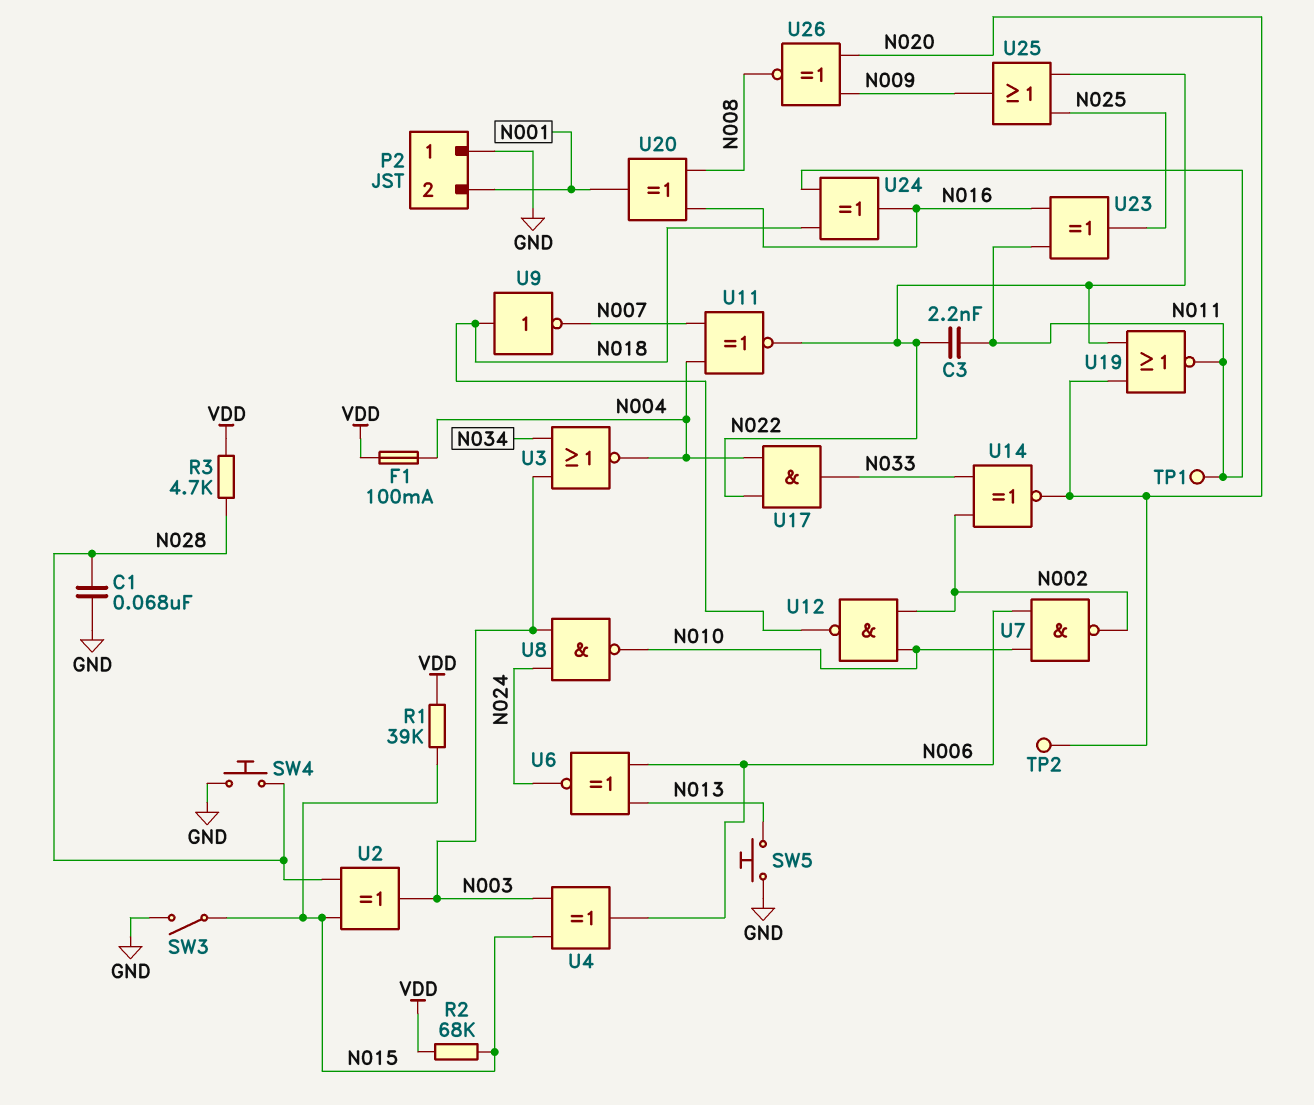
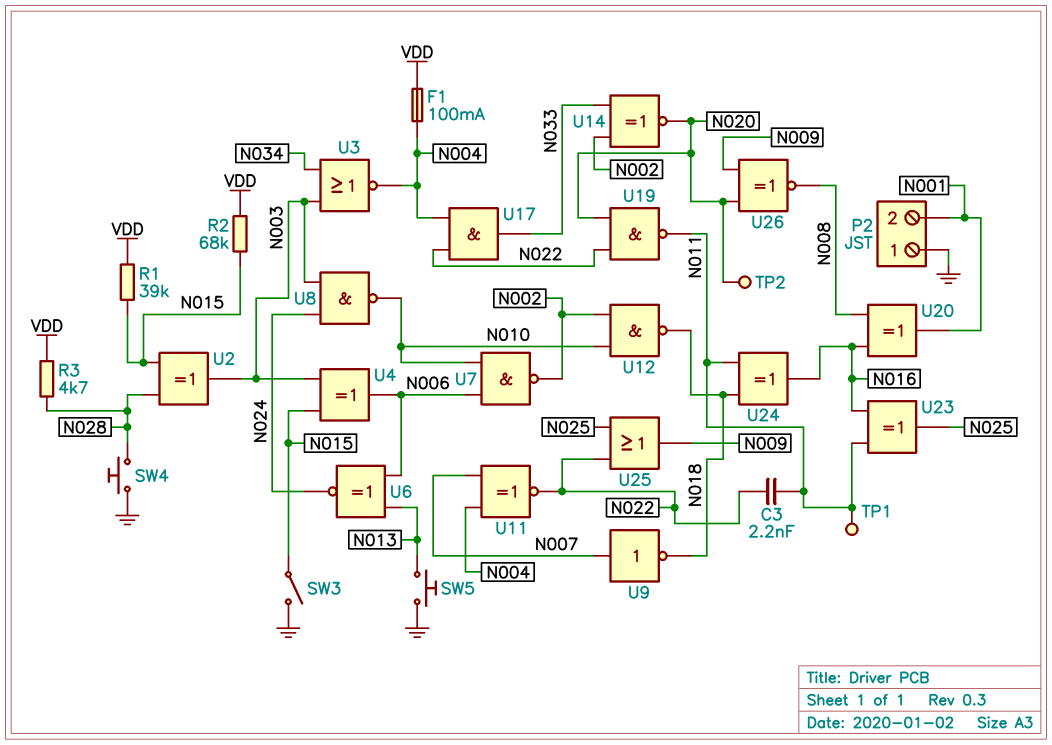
C1: 68nF (GND, N028) -> none
U9: NOT (in N018, out N007) -> NOT (in N007, out N018)
U19: NOR (in N020, in N022, out N011) -> NAND (in N020, in N022, out N011)

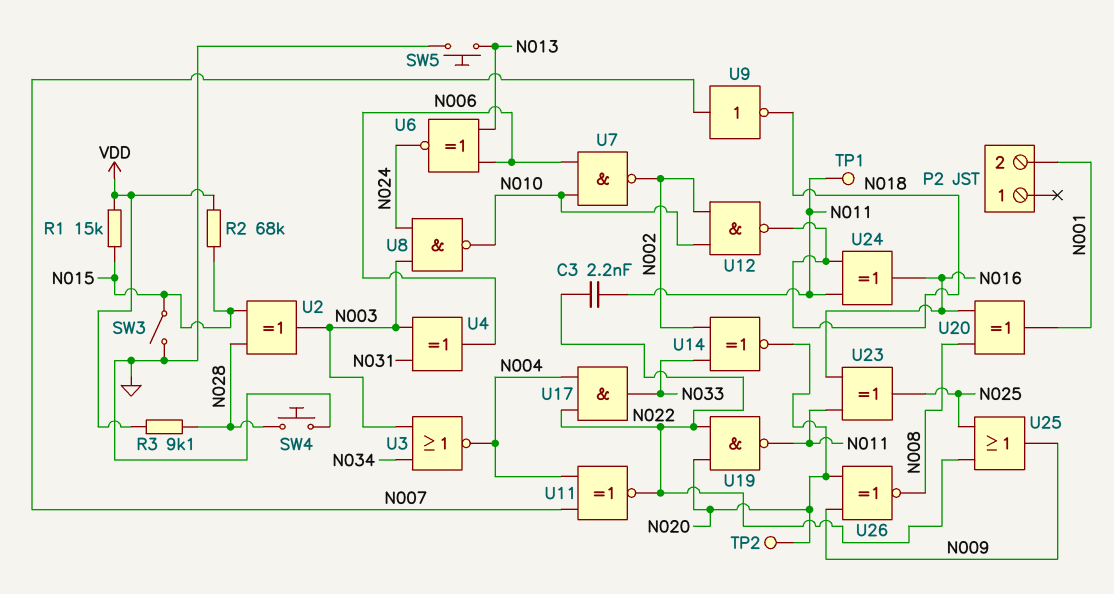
F1: 100mA (N004, VDD) -> none
P2 pin 1: GND -> none
R1: 39k (N015, VDD) -> 15k (N015, VDD)
R3: 4.7k (N028, VDD) -> 9.1k (N028, VDD)
U4: XOR (in N003, in N015, out N006) -> XOR (in N003, in N031, out N006)

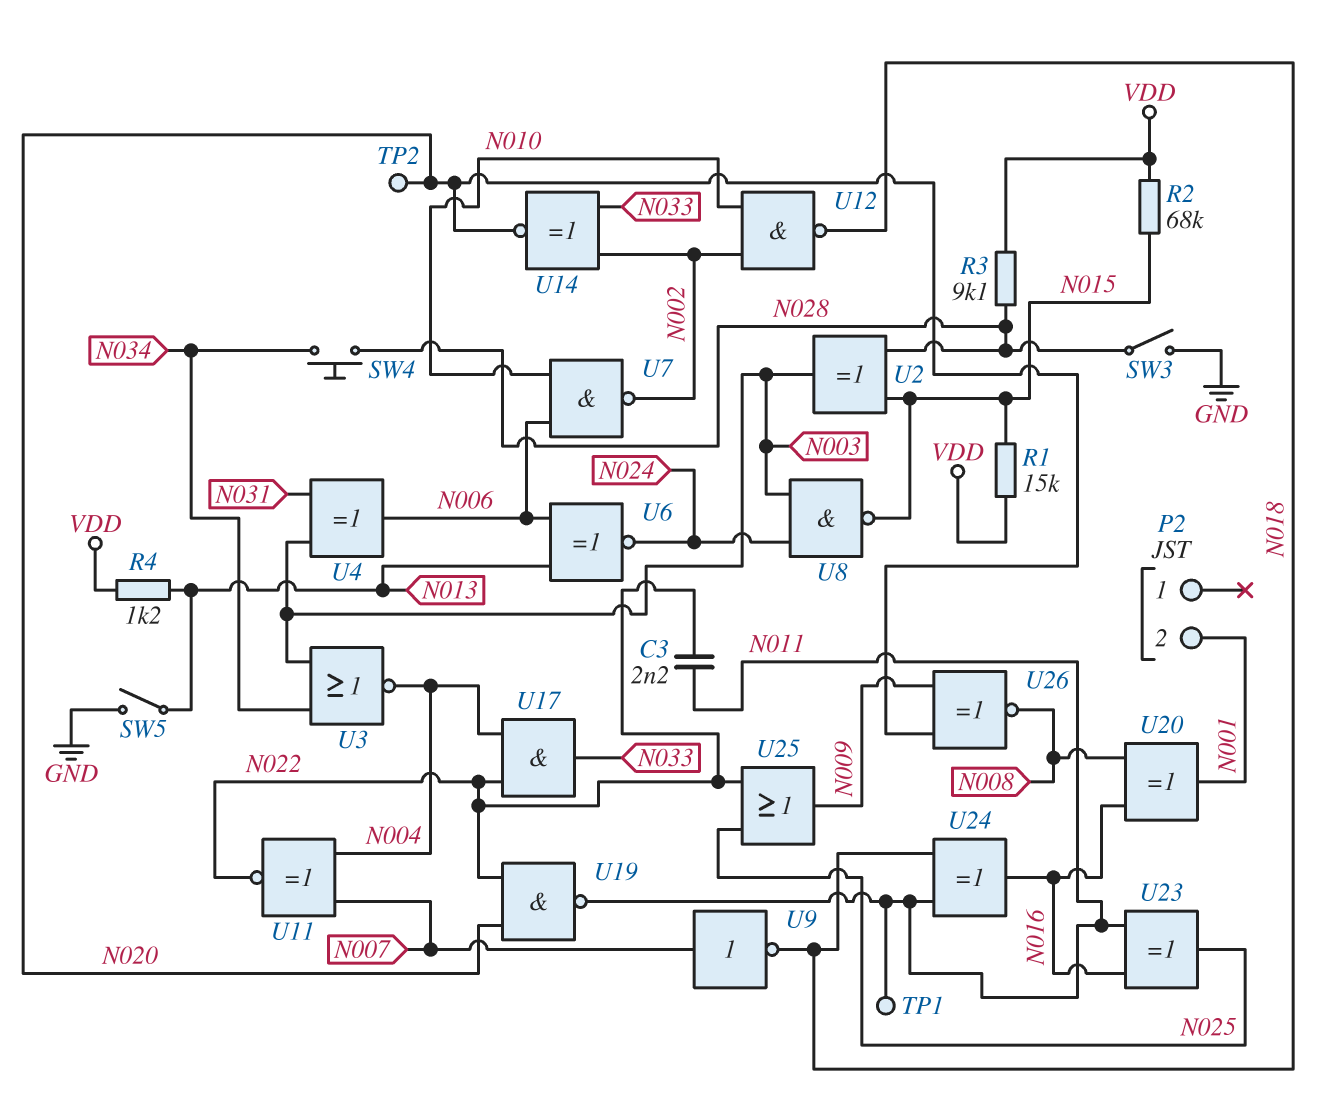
R4: none -> 1.2k (N013, VDD)
SW3: switch (GND, N015) -> switch (GND, N028)
SW4: button (GND, N028) -> button (N028, N034)
SW5: button (GND, N013) -> switch (GND, N013)
U8: NAND (in N003, in N024, out N010) -> NAND (in N003, in N024, out N015)

